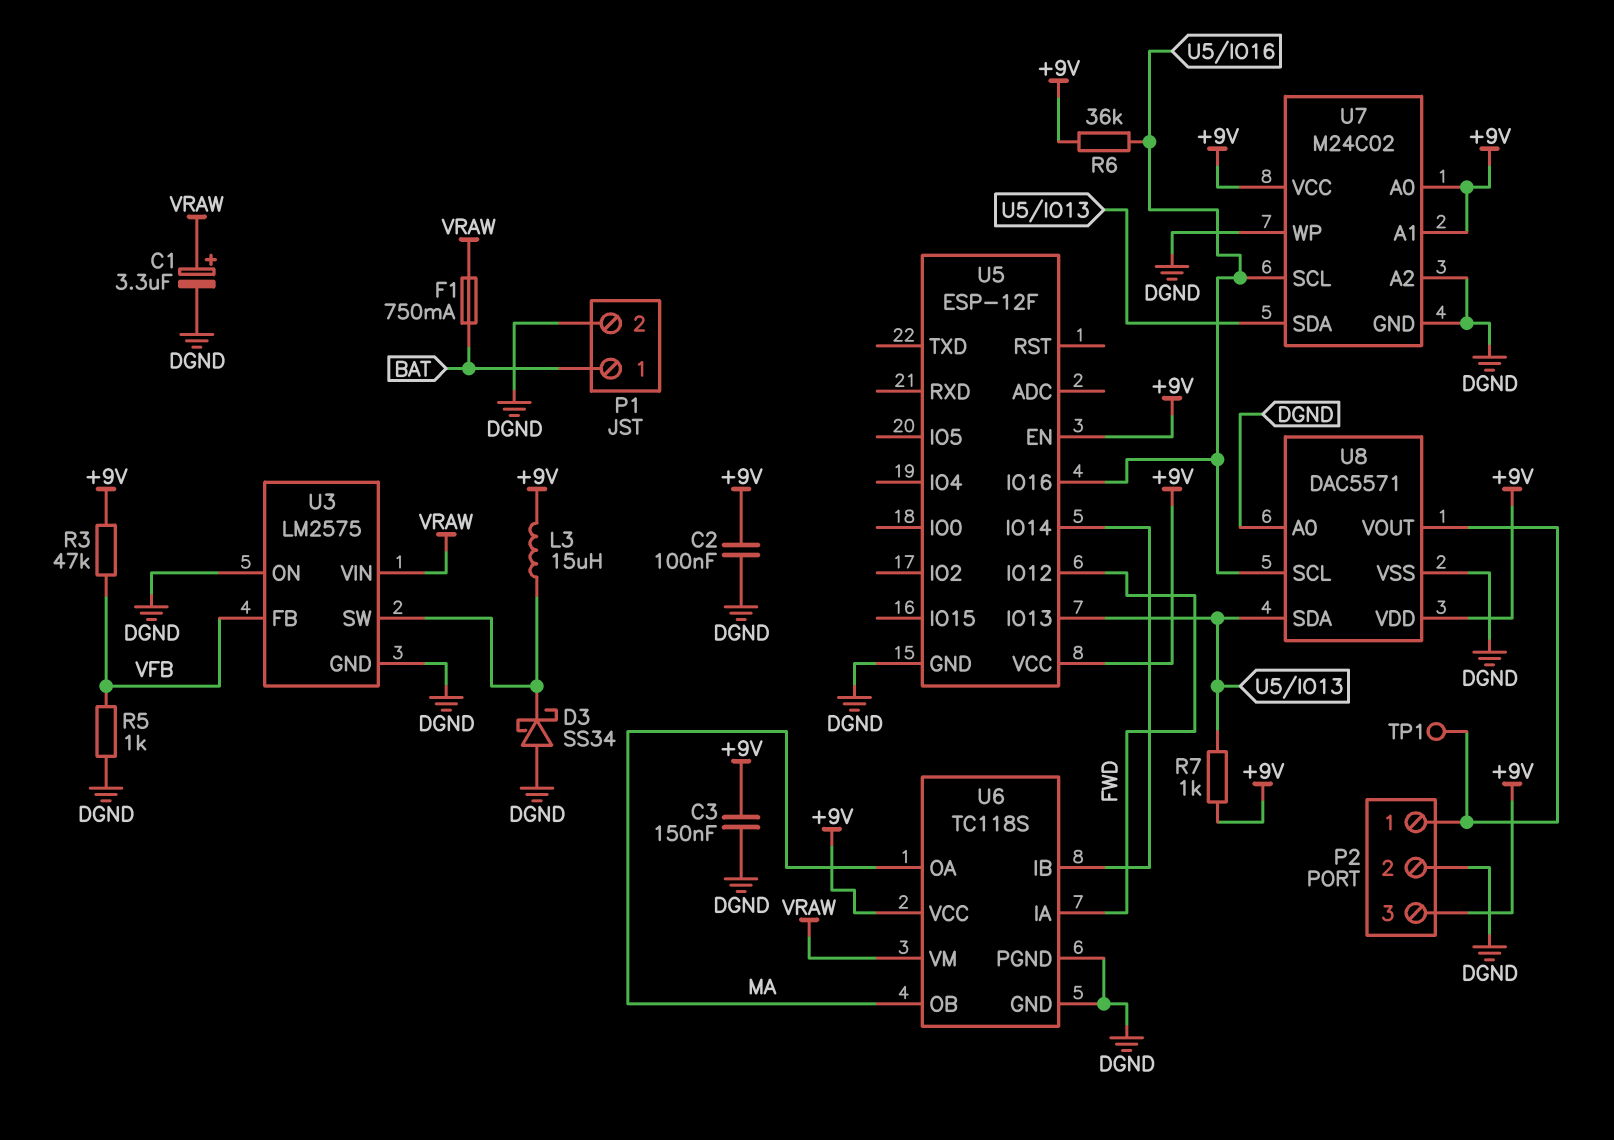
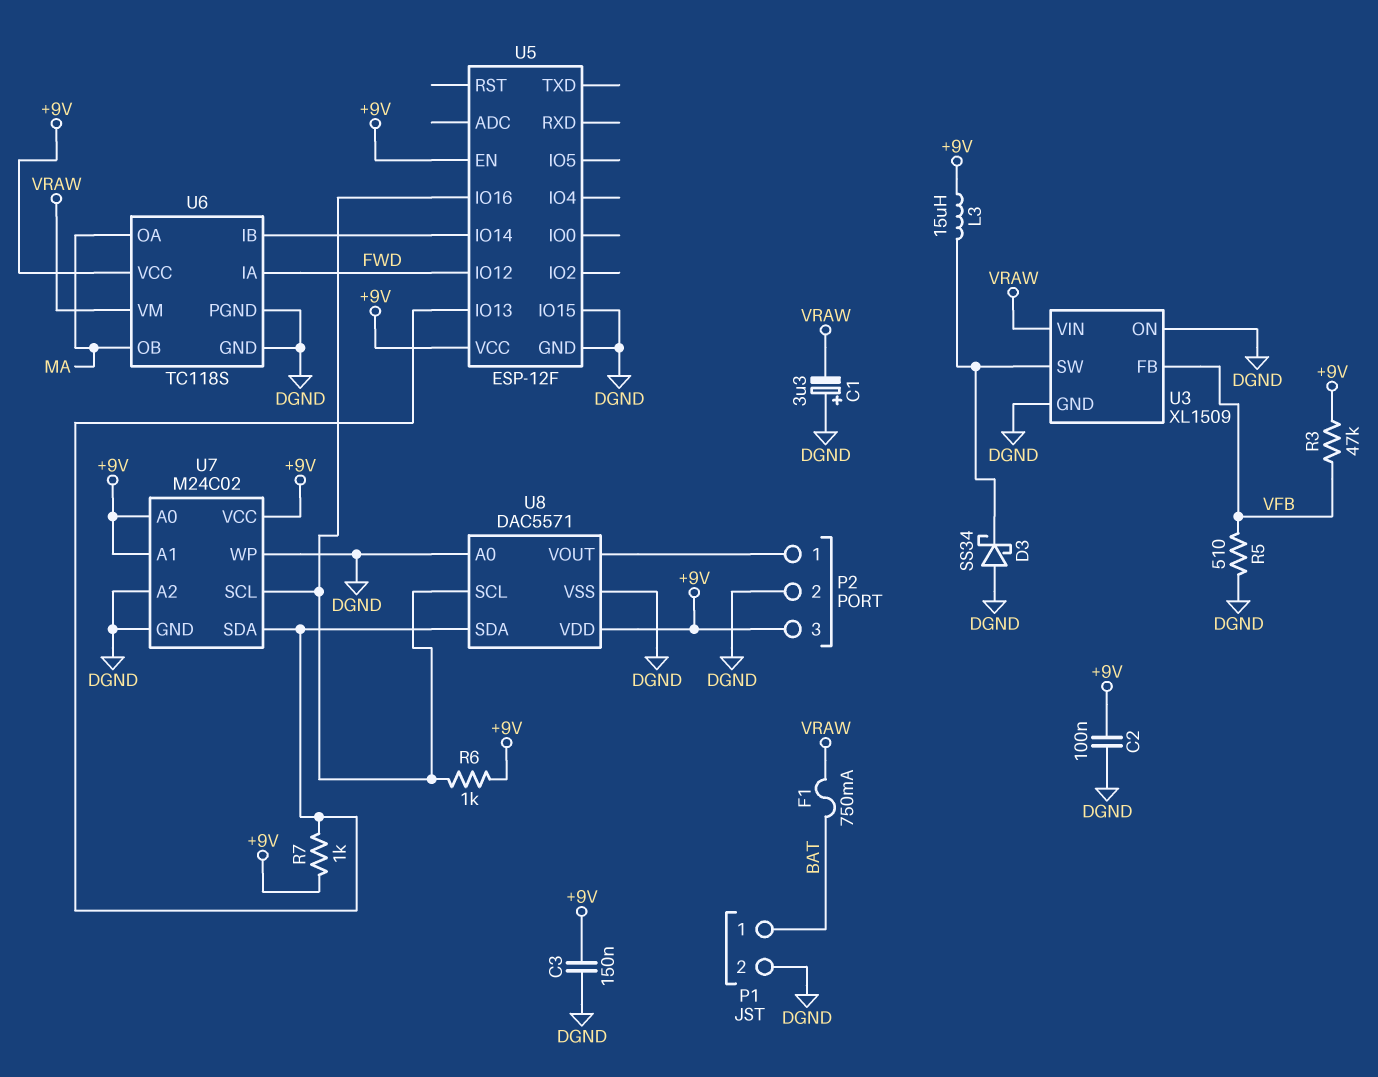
C1: 3.3uF (plus VRAW, minus DGND) -> 3.3uF (plus DGND, minus VRAW)
R5: 1k (DGND, VFB) -> 510 (DGND, VFB)
R6: 36k (+9V, U5/IO16) -> 1k (+9V, U5/IO16)
TP1: test point (P2/1) -> none
U3: LM2575 -> XL1509
U5 pin IO15: none -> DGND

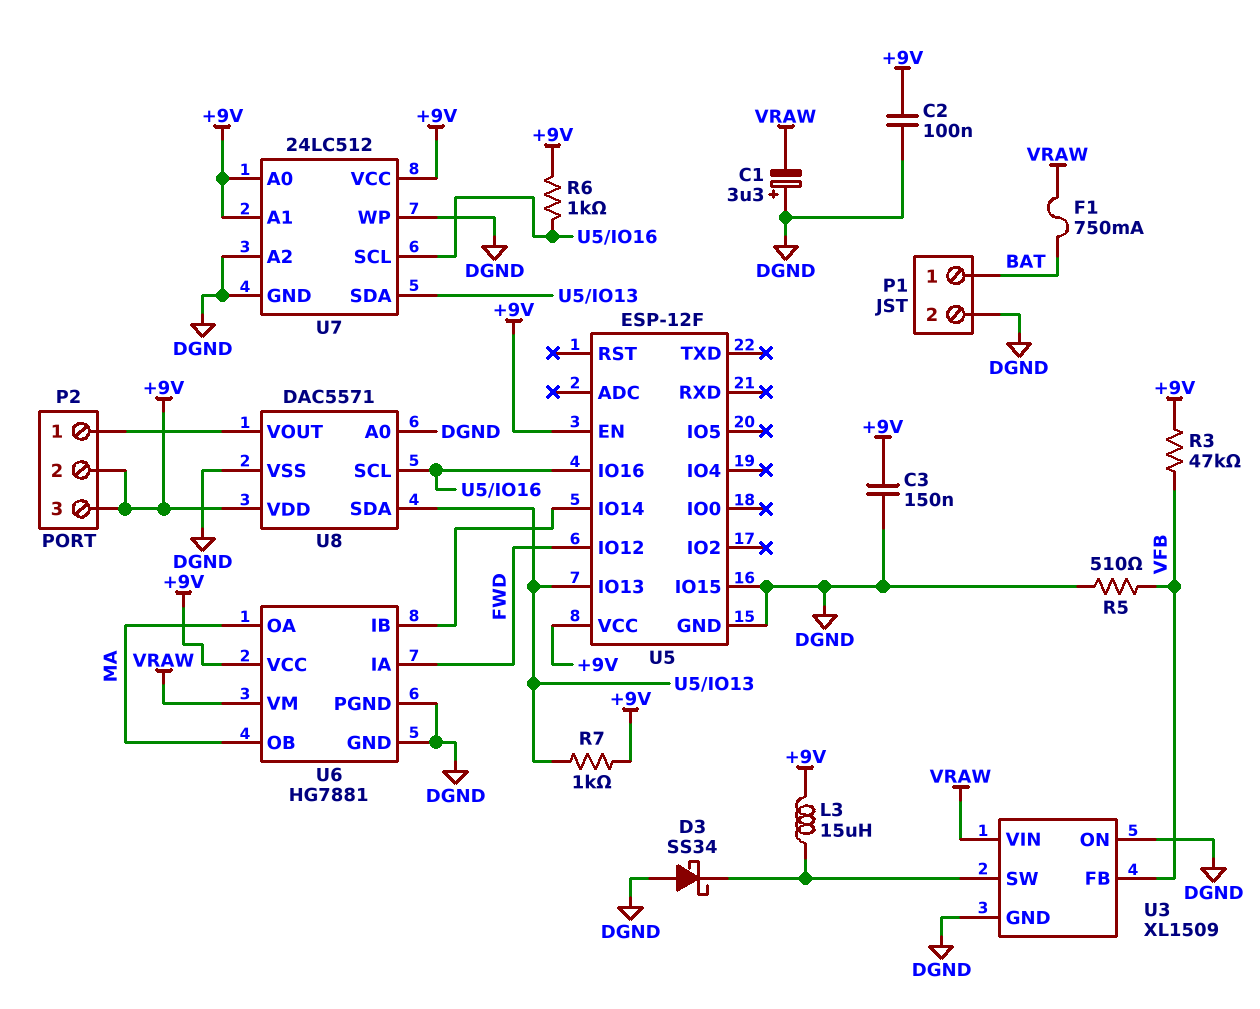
P2 pin 2: DGND -> +9V
U6: TC118S -> HG7881
U7: M24C02 -> 24LC512

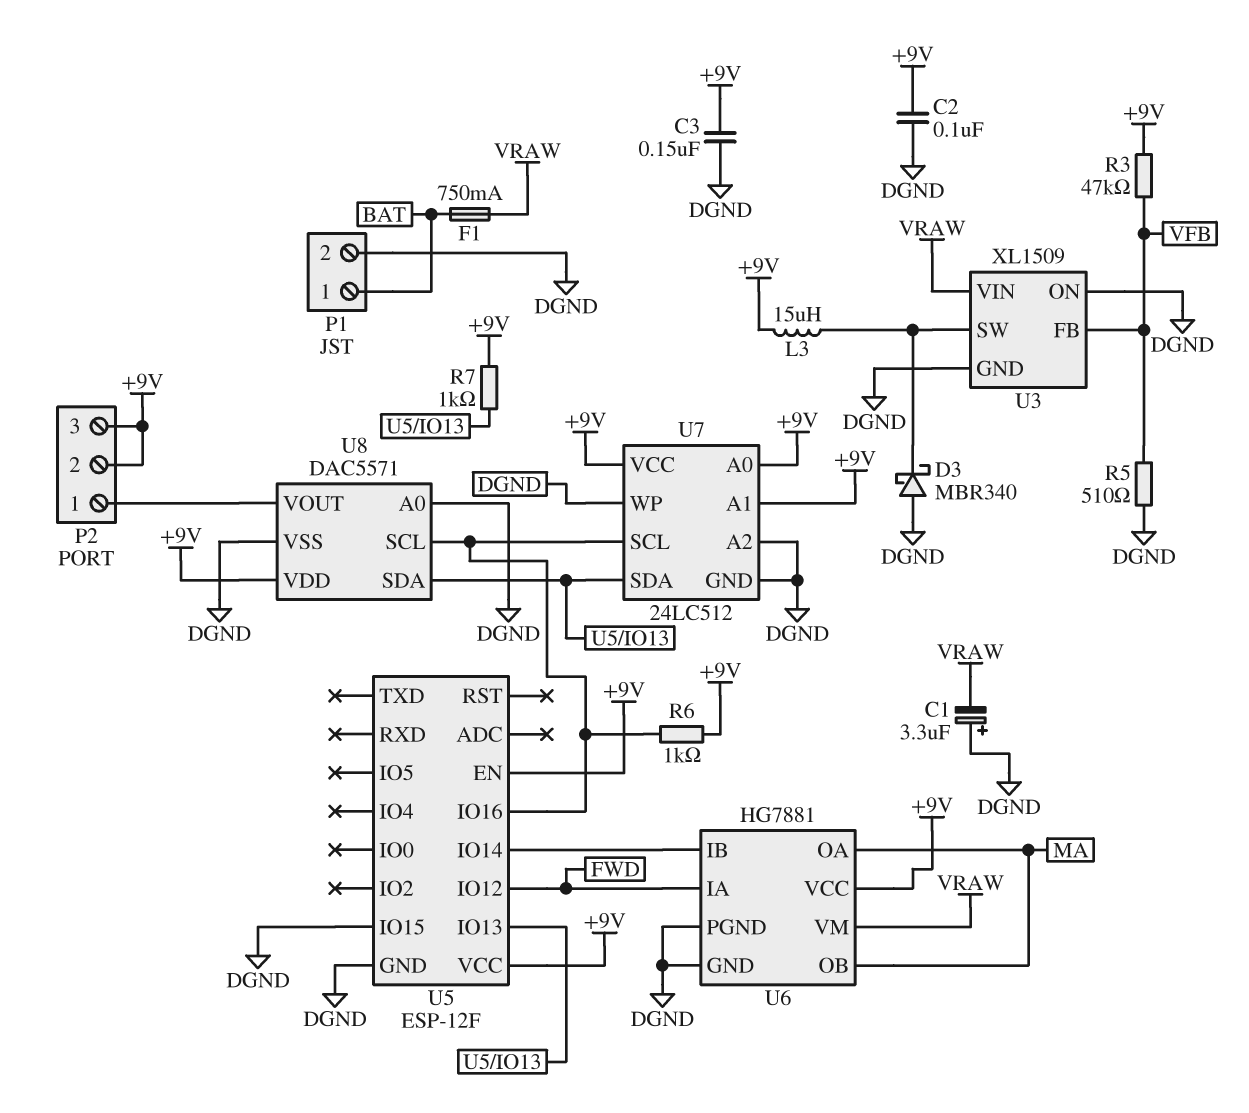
D3: schottky SS34 (A DGND, K U3/SW) -> schottky MBR340 (A DGND, K U3/SW)

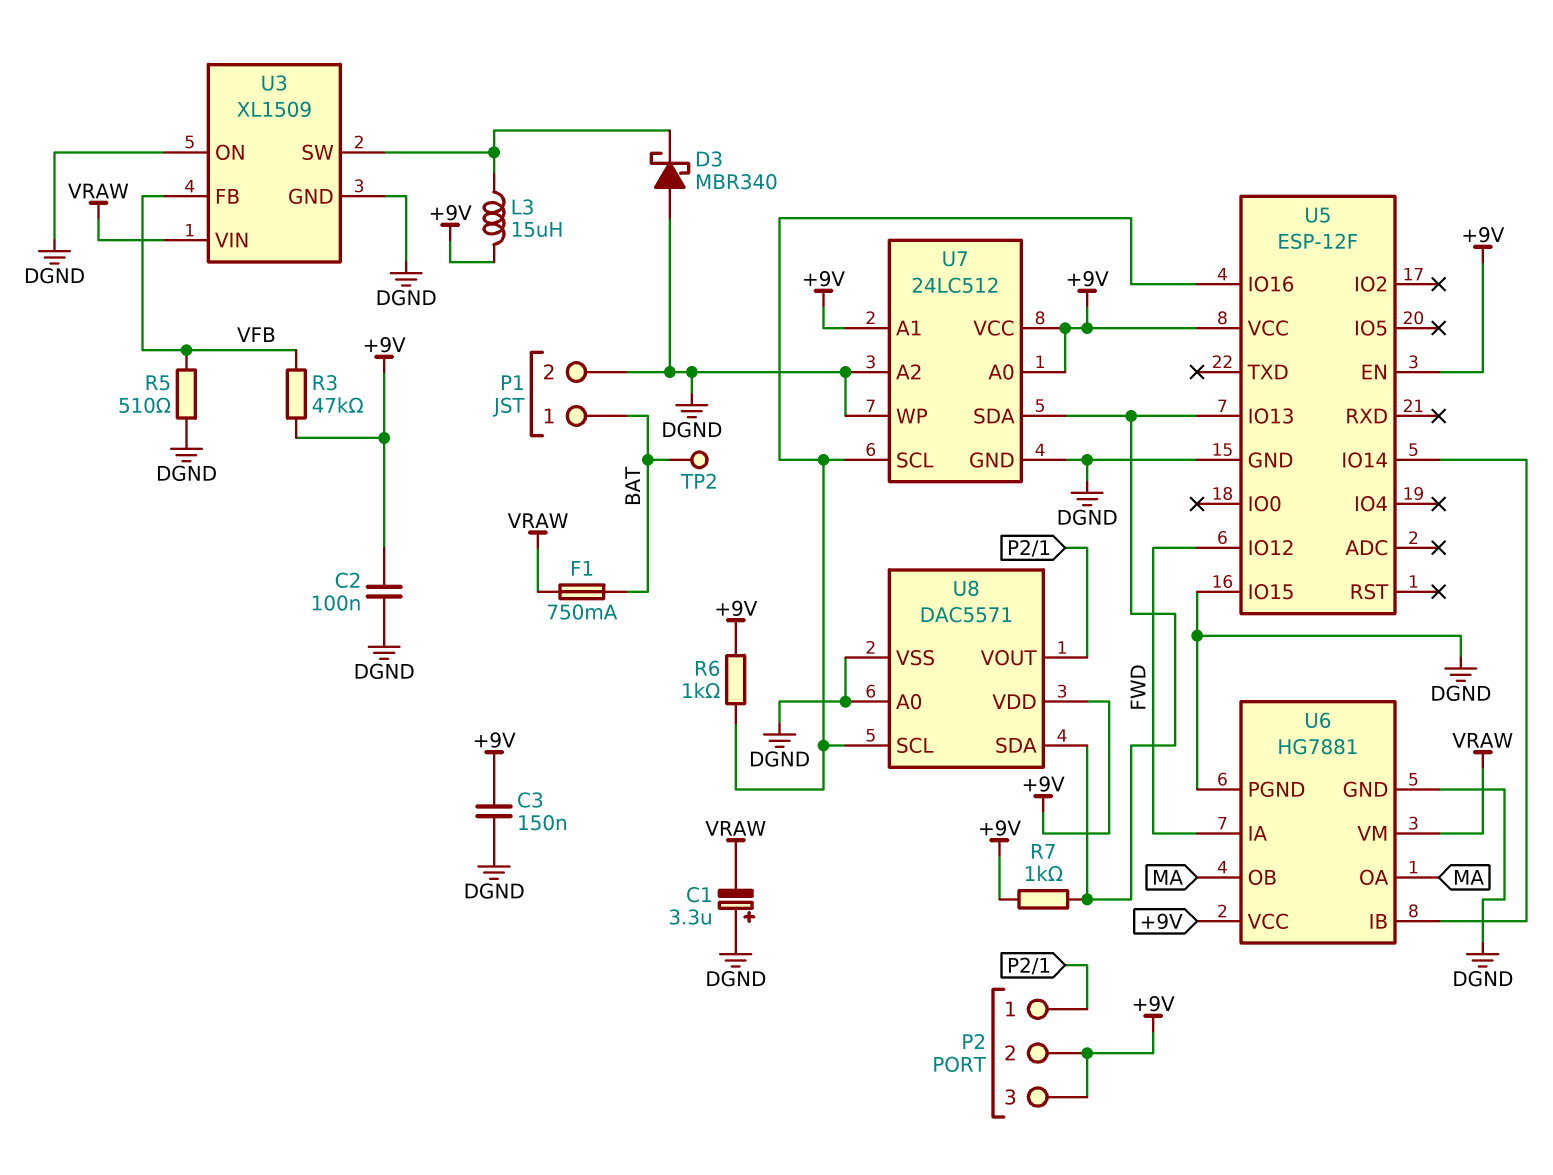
TP2: none -> test point (BAT)

